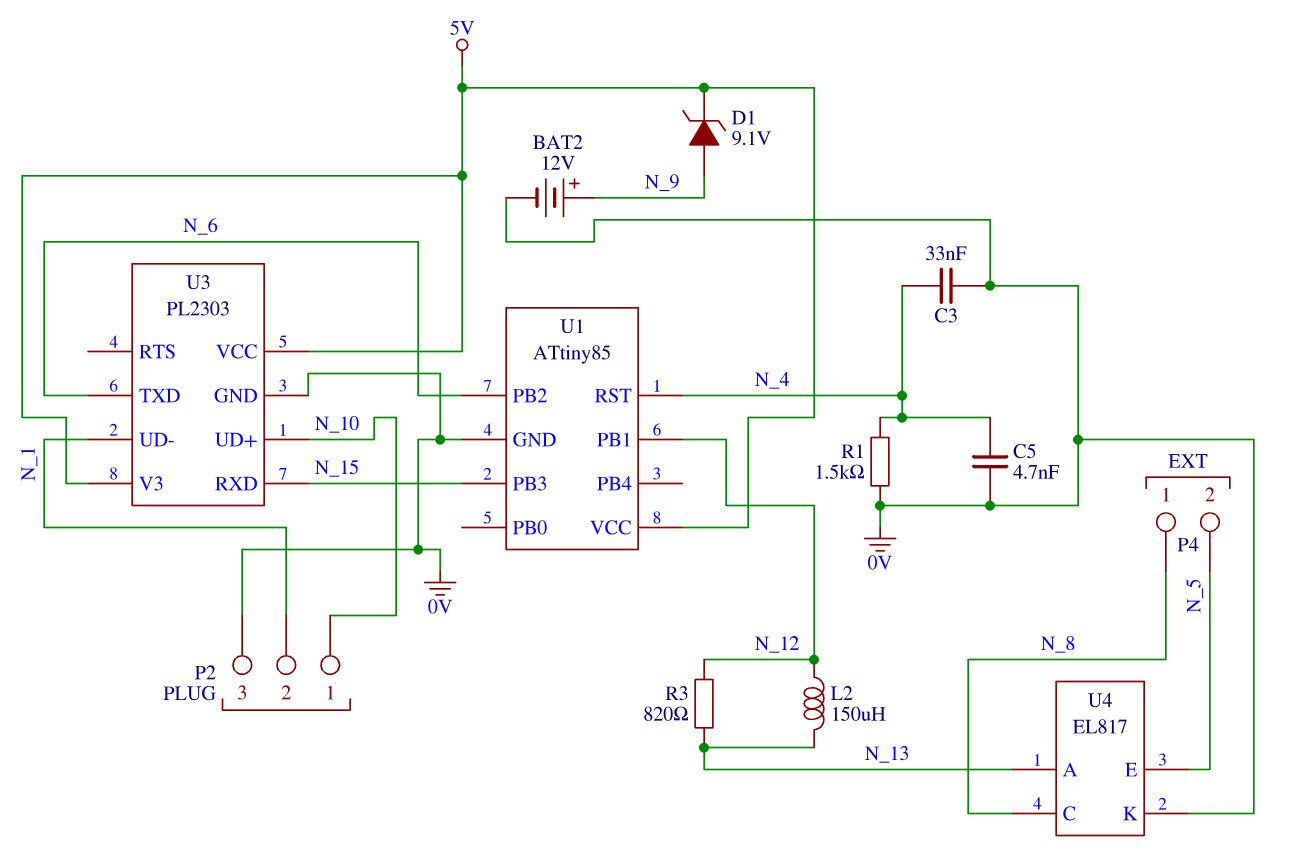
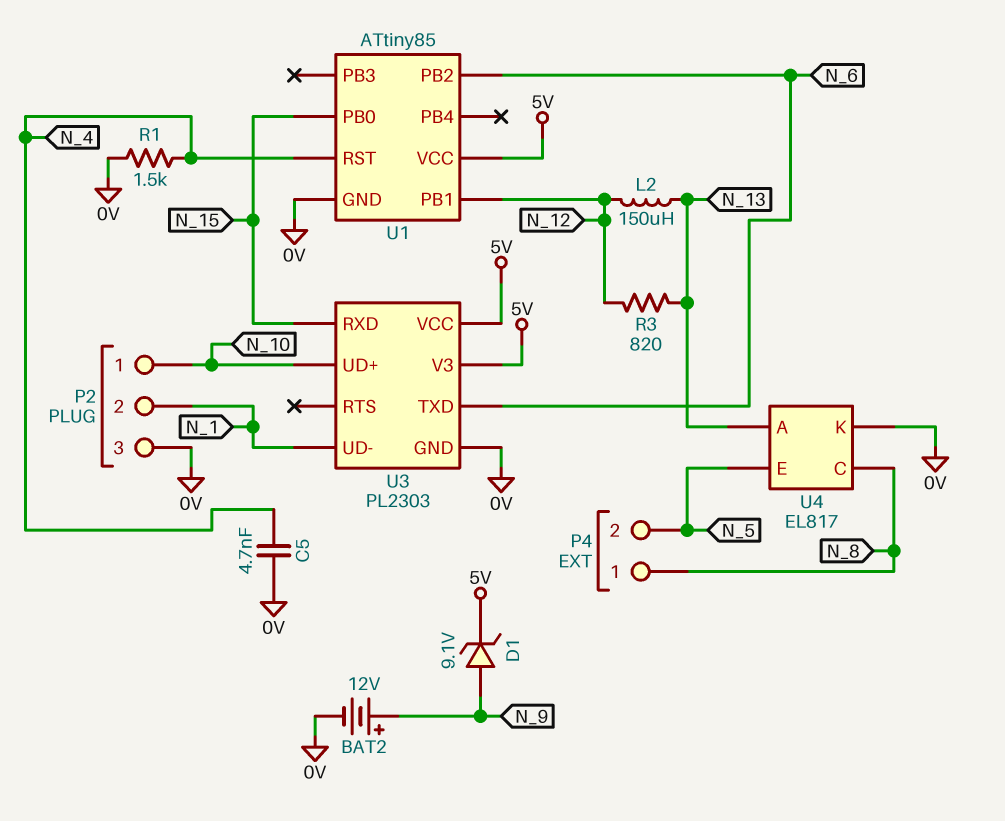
C3: 33nF (0V, N_4) -> none
U1 pin PB0: none -> N_15
U1 pin PB3: N_15 -> none

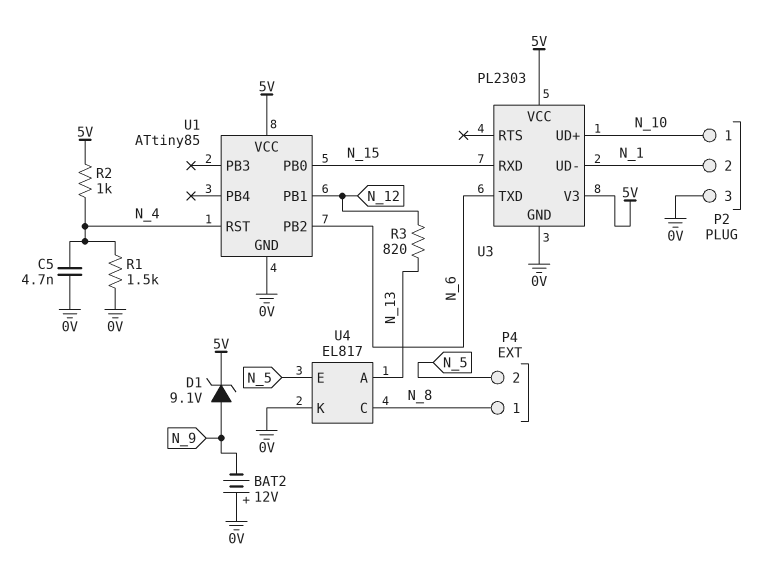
BAT2: 12V (plus N_9, minus 0V) -> 12V (plus 0V, minus N_9)
L2: 150uH (N_12, N_13) -> none
R2: none -> 1k (5V, N_4)

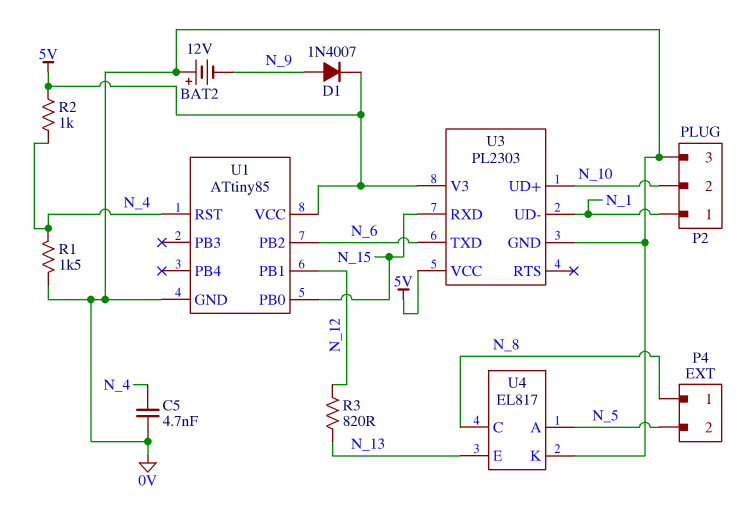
D1: zener 9.1V (A N_9, K 5V) -> diode 1N4007 (A N_9, K 5V)
P2 pin 1: N_10 -> N_1
P2 pin 2: N_1 -> N_10
U4 pin A: N_13 -> N_5
U4 pin E: N_5 -> N_13

